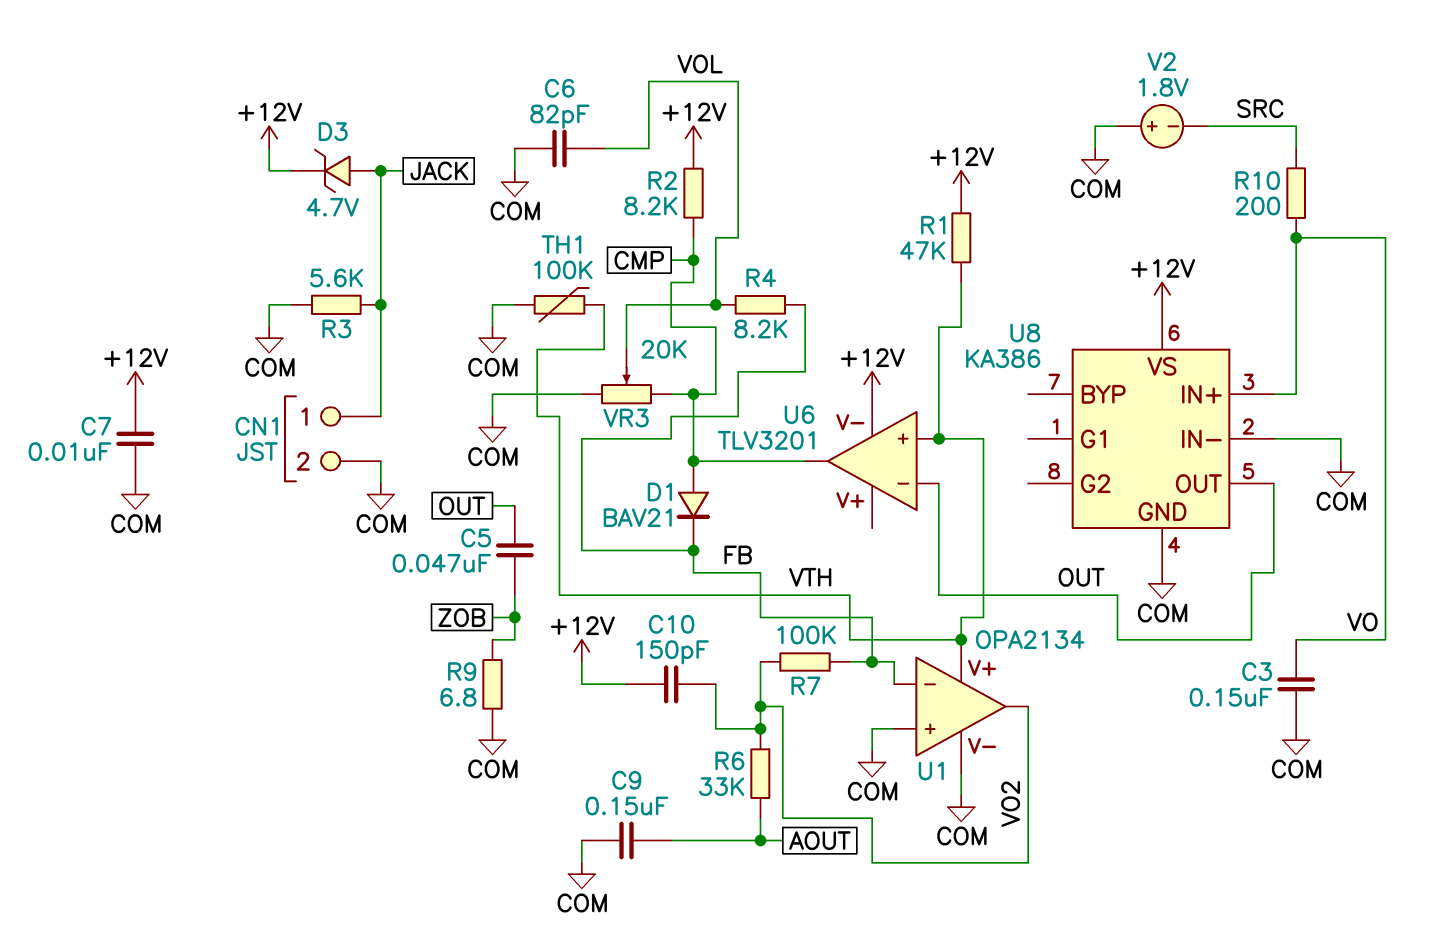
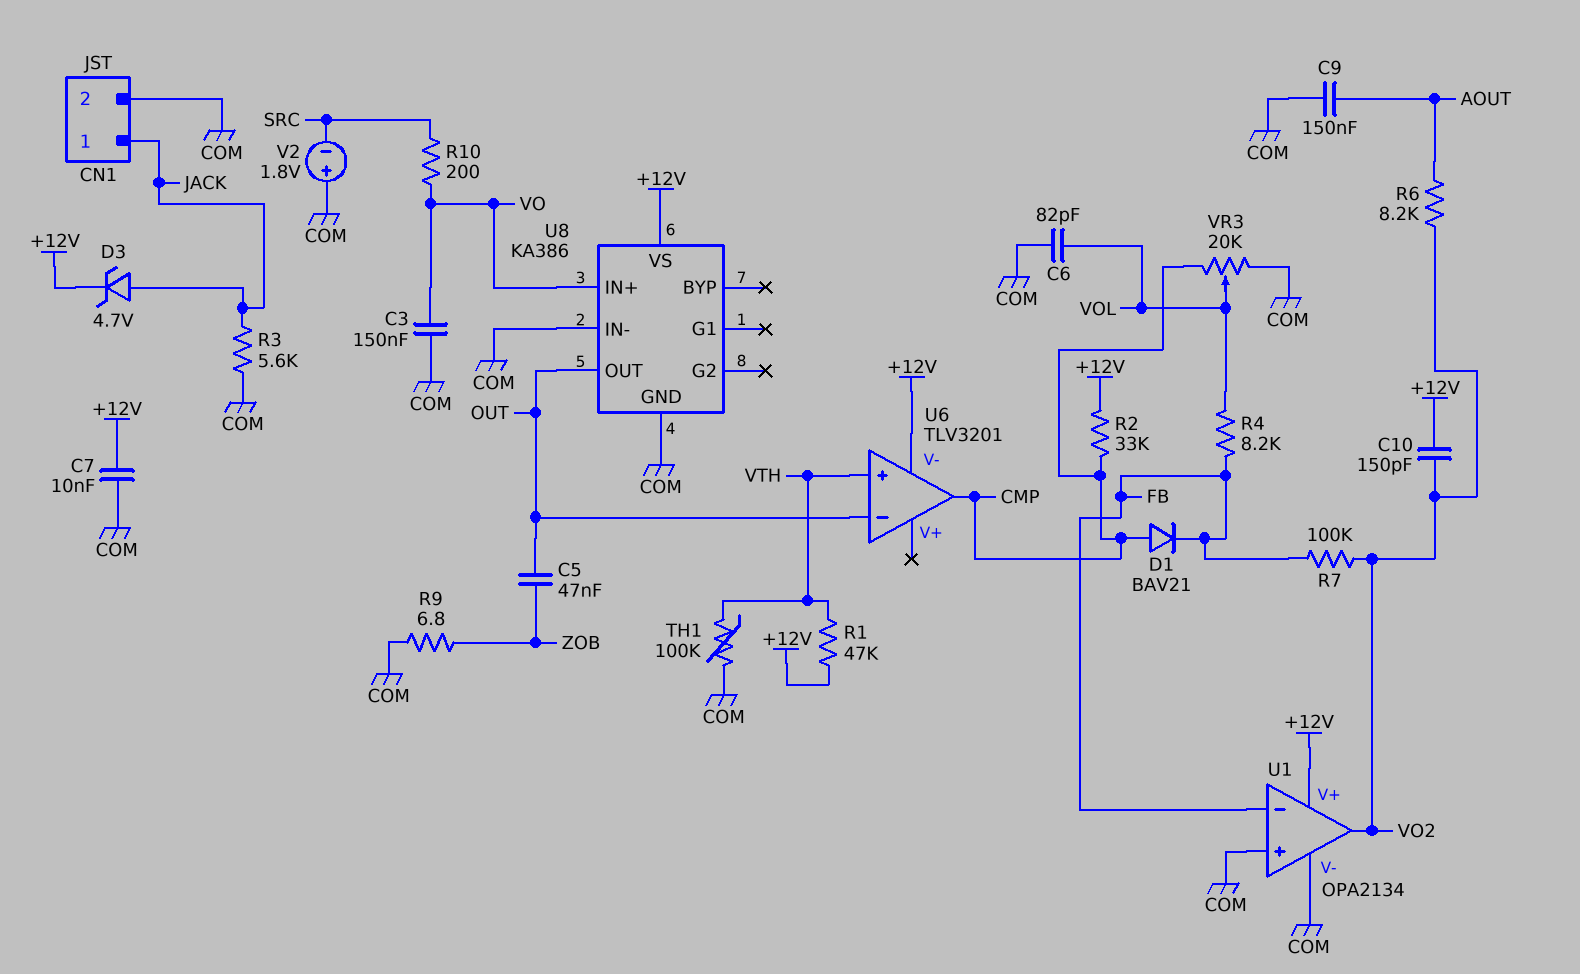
R2: 8.2k (+12V, CMP) -> 33k (+12V, CMP)
R6: 33k (AOUT, VO2) -> 8.2k (AOUT, VO2)
U1 pin V+: VTH -> +12V

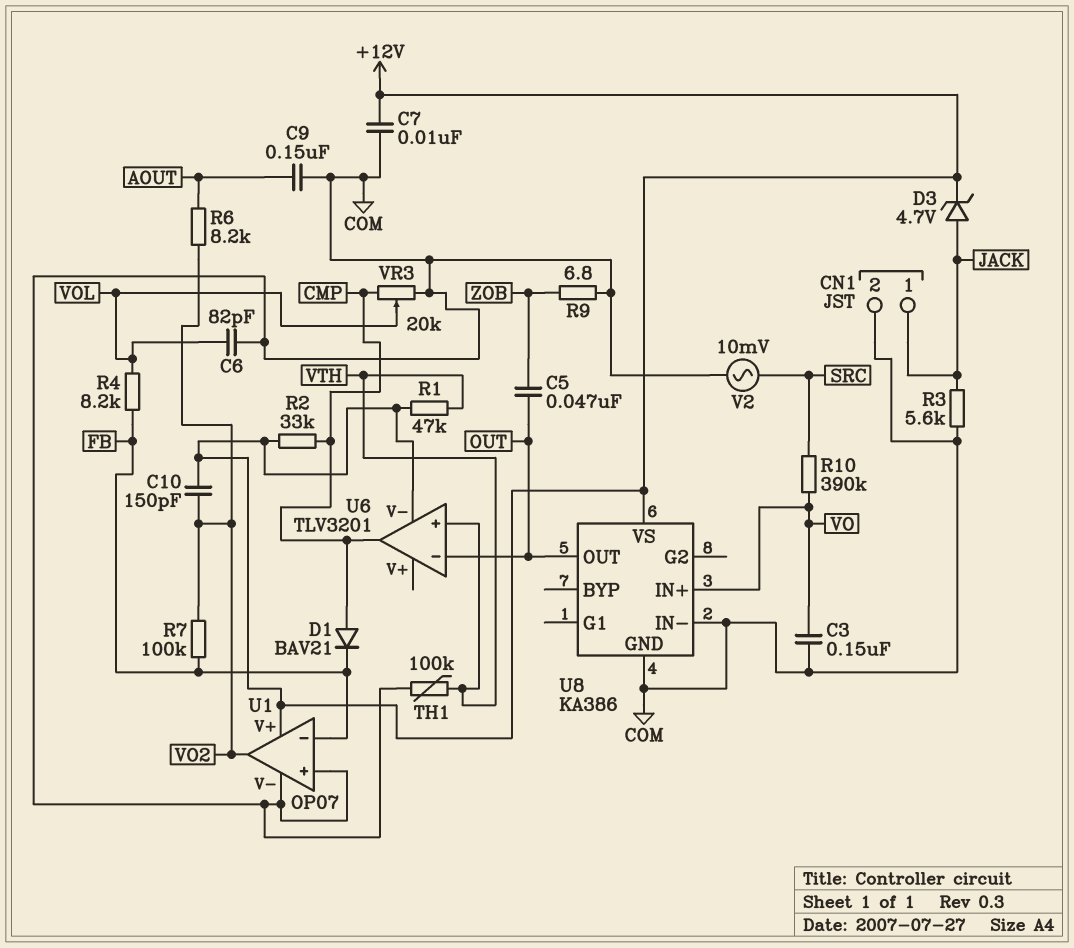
R10: 200 (SRC, VO) -> 390k (SRC, VO)
U1: OPA2134 -> OP07
V2: 1.8V (plus COM, minus SRC) -> AC 10mV (COM, SRC)

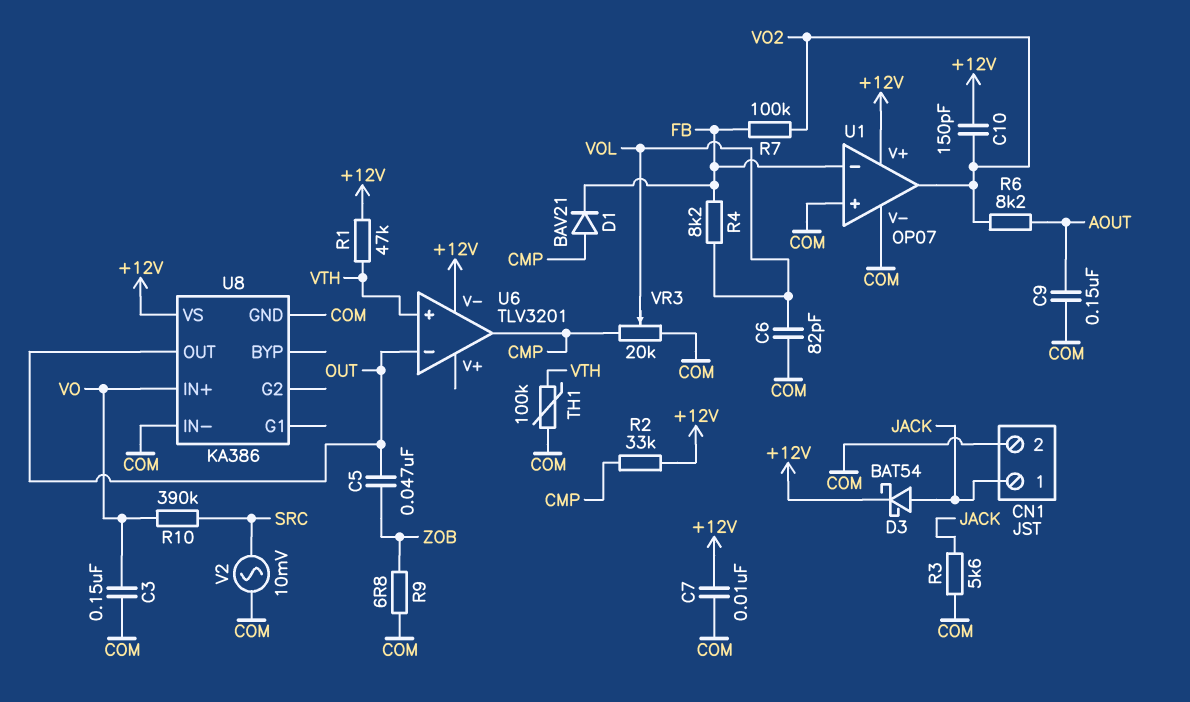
D3: zener 4.7V (A JACK, K +12V) -> schottky BAT54 (A JACK, K +12V)

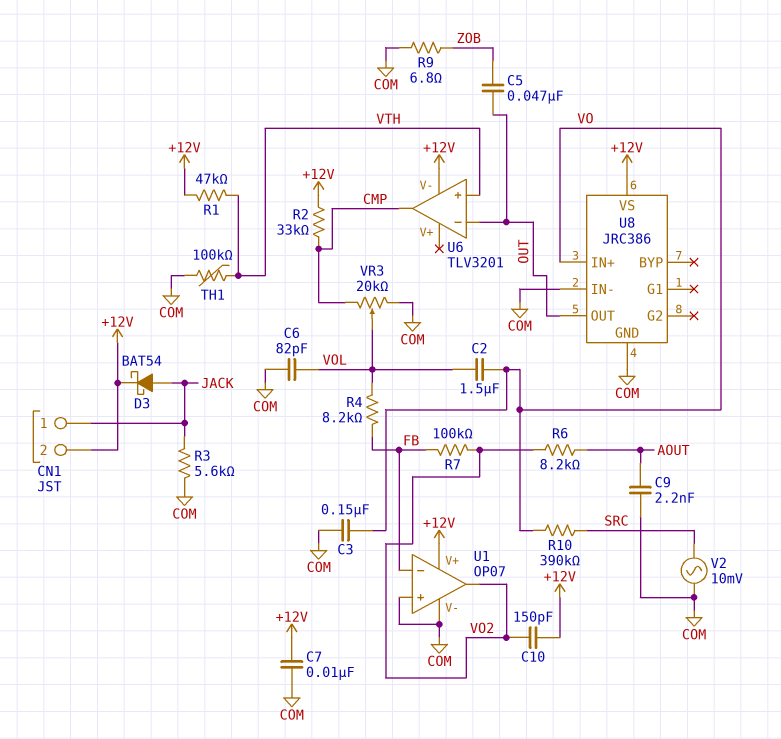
C2: none -> 1.5uF (VO, VOL)
C9: 150nF (AOUT, COM) -> 2.2nF (AOUT, COM)
CN1 pin 2: COM -> +12V
D1: diode BAV21 (A CMP, K FB) -> none
U8: KA386 -> JRC386

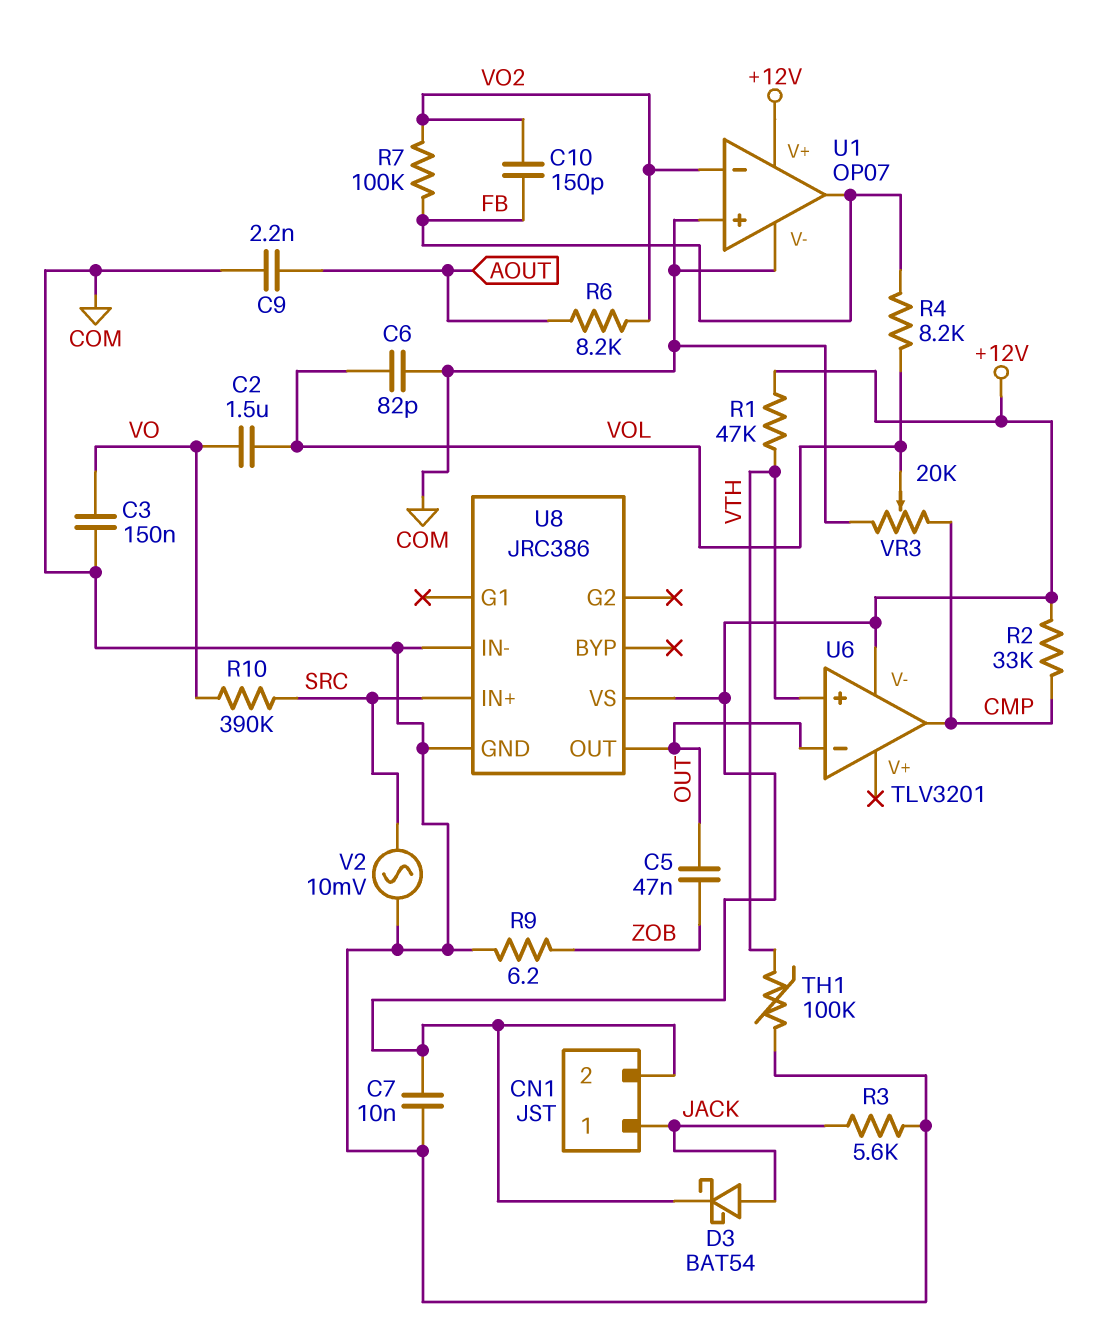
C10: 150pF (+12V, VO2) -> 150pF (FB, VO2)
R9: 6.8 (COM, ZOB) -> 6.2 (COM, ZOB)
U1 pin in-: FB -> VO2
U1 pin out: VO2 -> FB
U8 pin IN+: VO -> SRC

